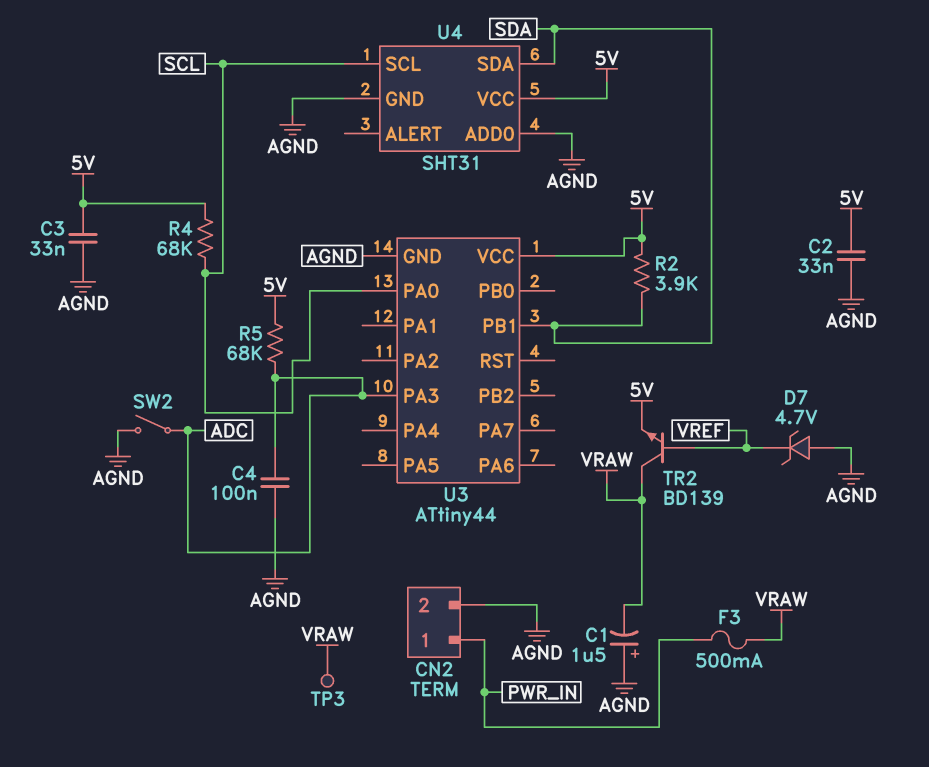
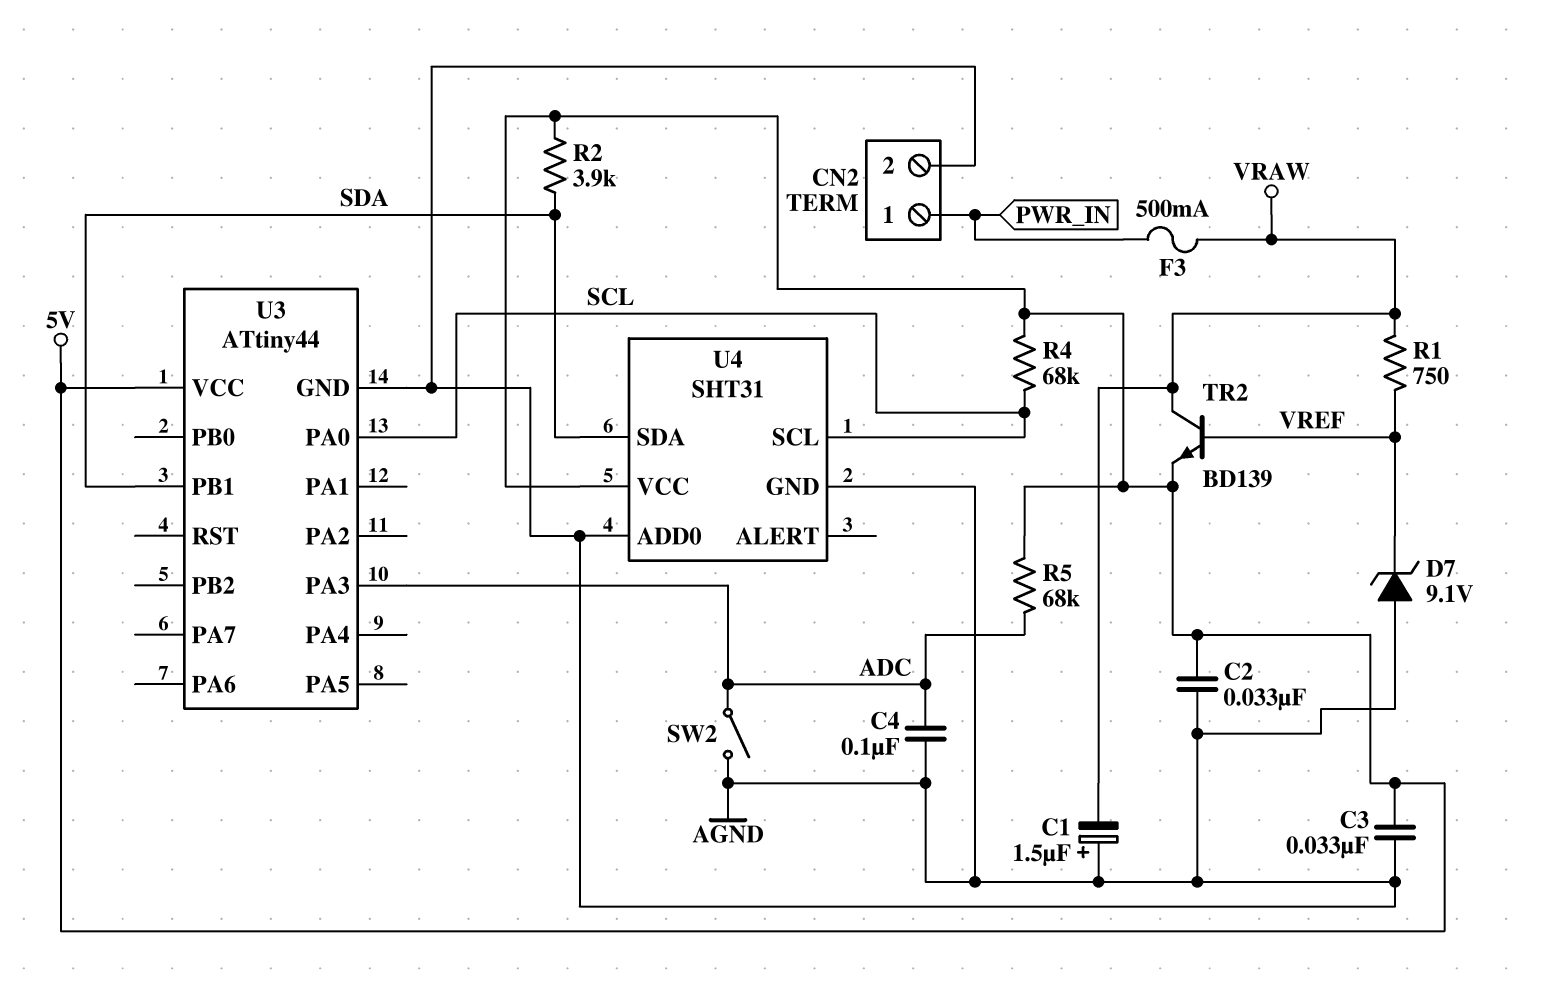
D7: zener 4.7V (A AGND, K VREF) -> zener 9.1V (A AGND, K VREF)
R1: none -> 750 (VRAW, VREF)
TP3: test point (VRAW) -> none

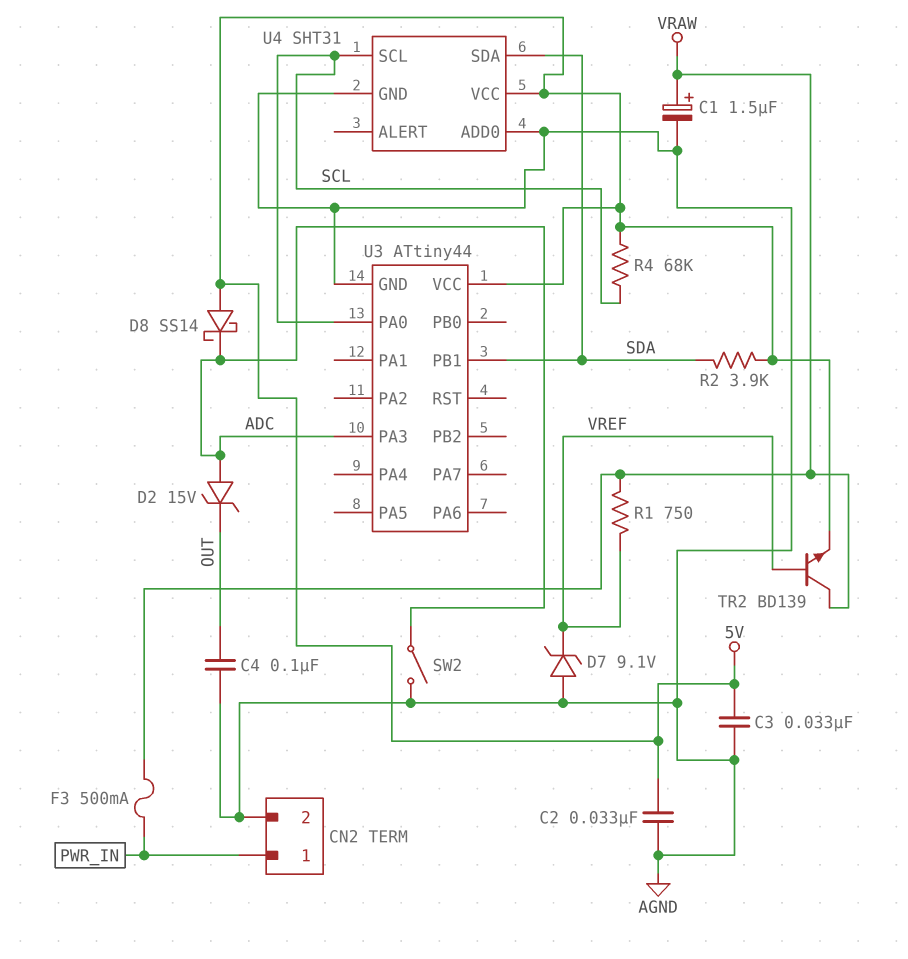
C1: 1.5uF (plus AGND, minus VRAW) -> 1.5uF (plus VRAW, minus AGND)
C4: 100nF (ADC, AGND) -> 100nF (AGND, OUT)
D2: none -> zener 15V (A ADC, K OUT)
D8: none -> schottky SS14 (A 5V, K ADC)
R5: 68k (5V, ADC) -> none

